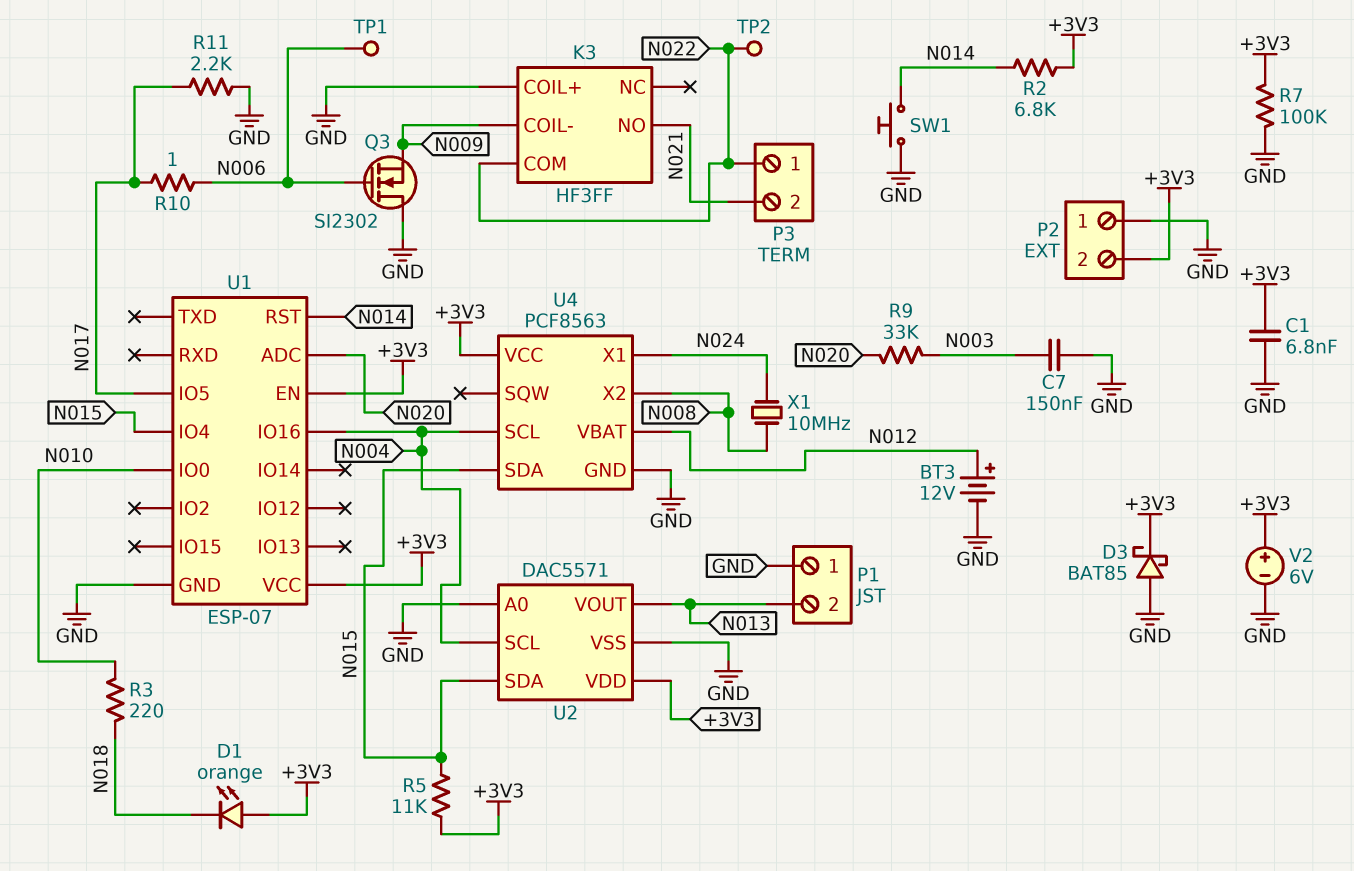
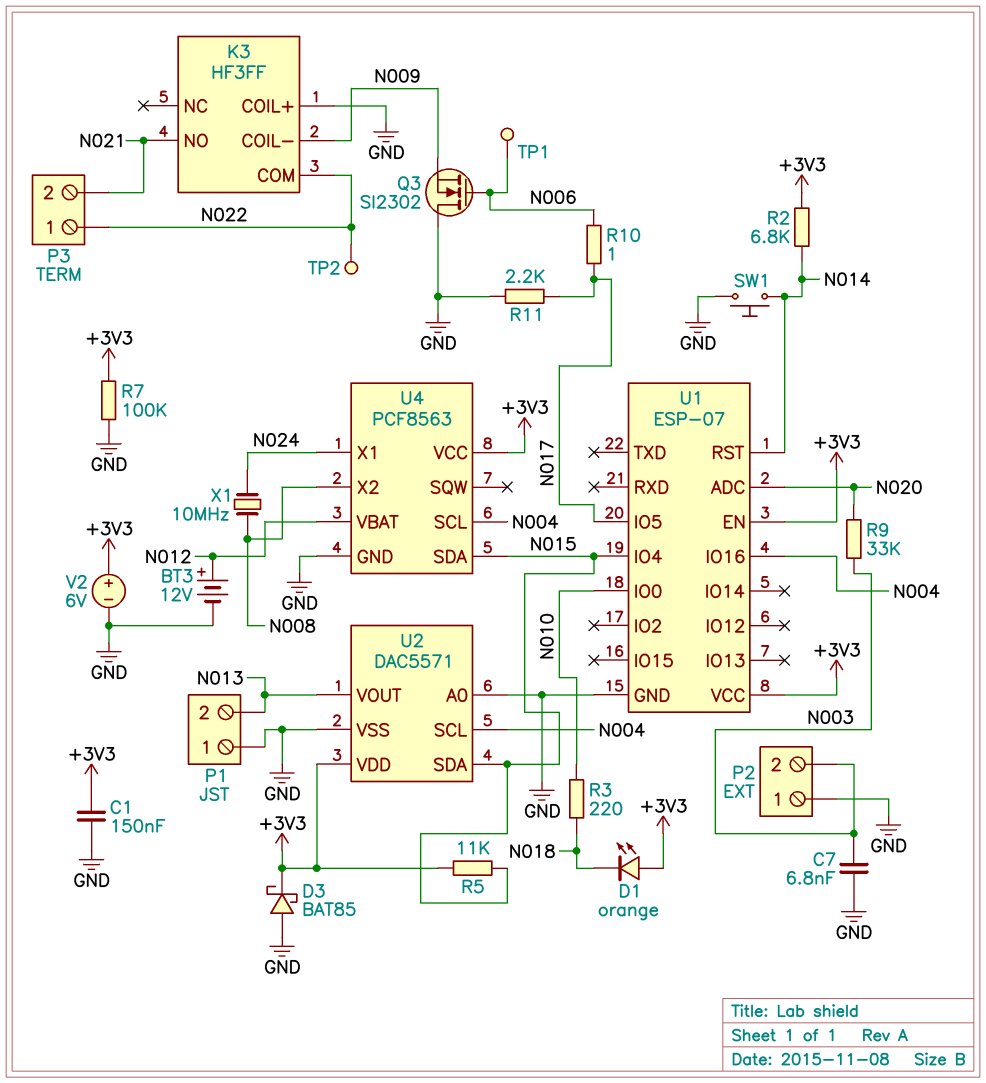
C1: 6.8nF (+3V3, GND) -> 150nF (+3V3, GND)
C7: 150nF (GND, N003) -> 6.8nF (GND, N003)
P2 pin 2: +3V3 -> N003

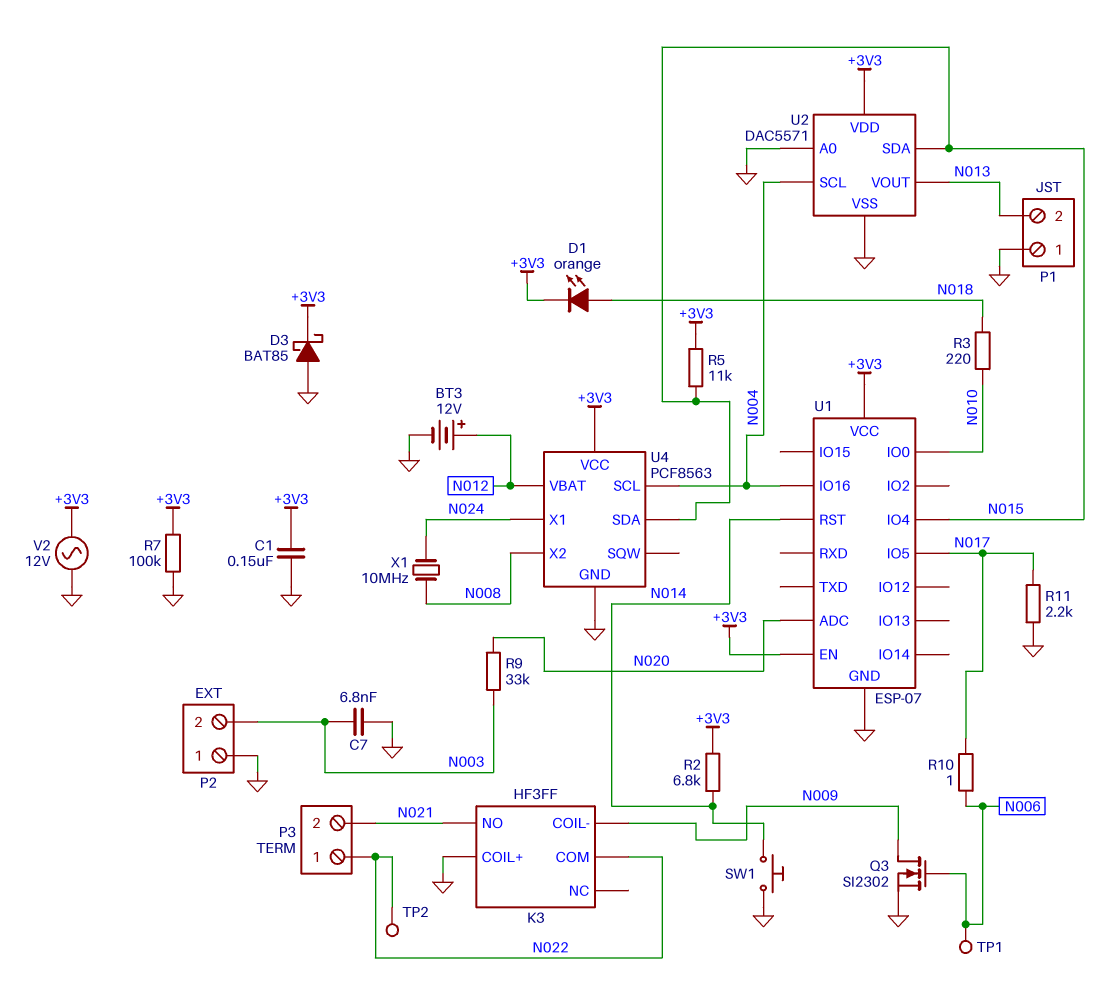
D1: LED orange (A +3V3, K N018) -> LED orange (A N018, K +3V3)
Q3: NMOS SI2302 (G N006, D GND, S N009) -> NMOS SI2302 (G N006, D N009, S GND)
V2: 6V (plus +3V3, minus GND) -> AC 12V (+3V3, GND)

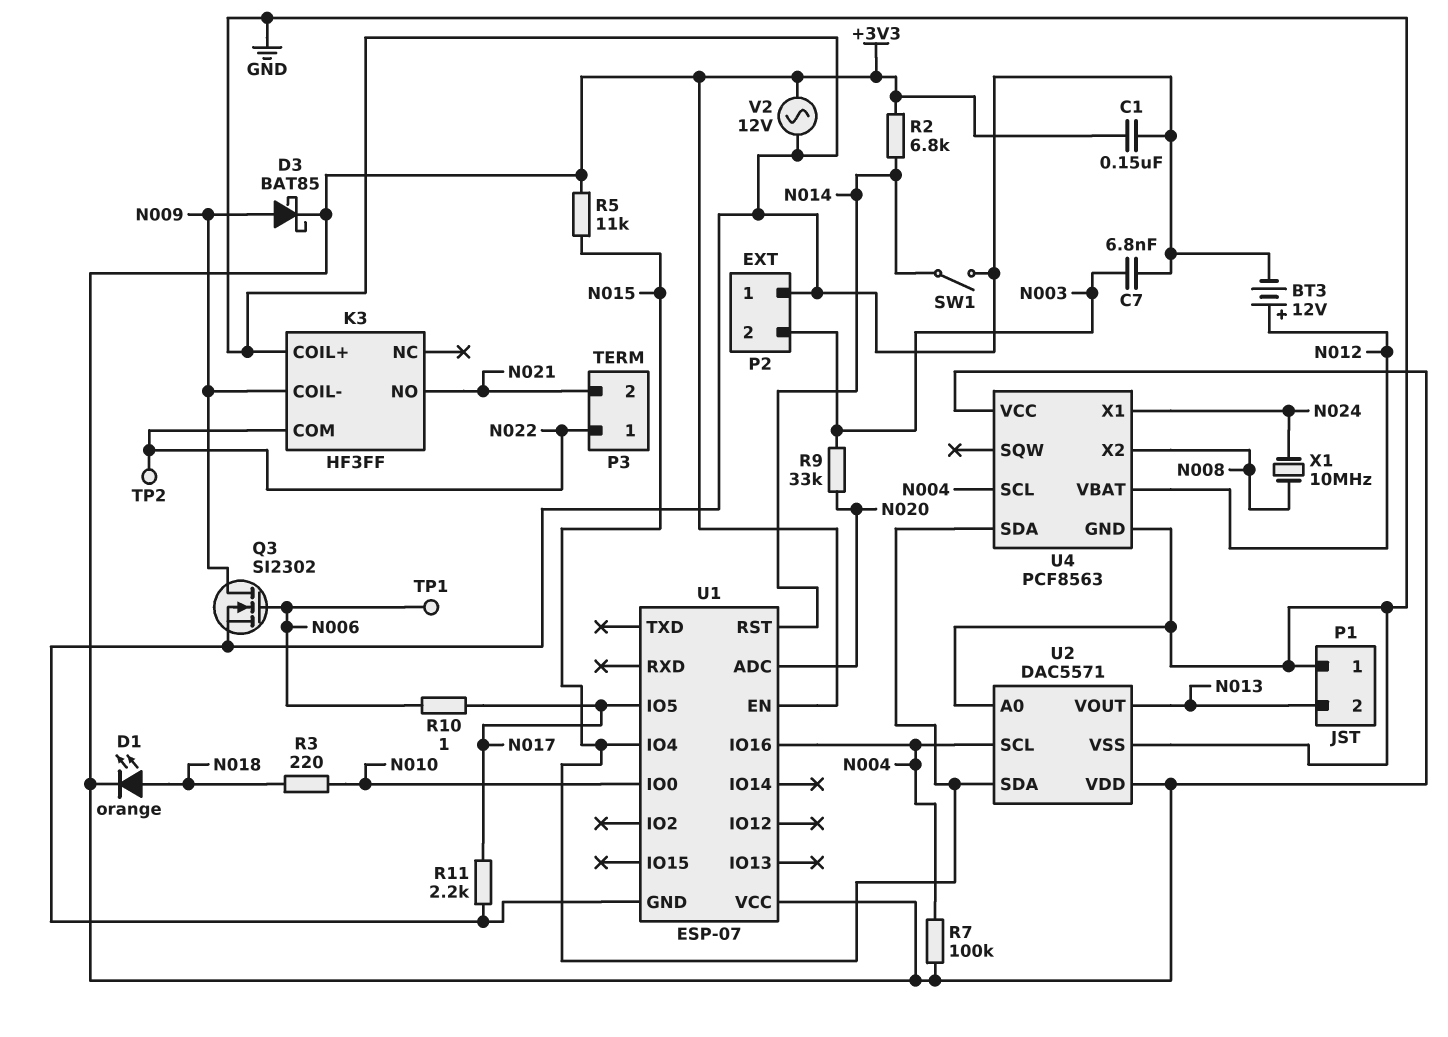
D3: schottky BAT85 (A GND, K +3V3) -> schottky BAT85 (A N009, K +3V3)
R7: 100k (+3V3, GND) -> 100k (+3V3, N004)
SW1: button (GND, N014) -> switch (GND, N014)

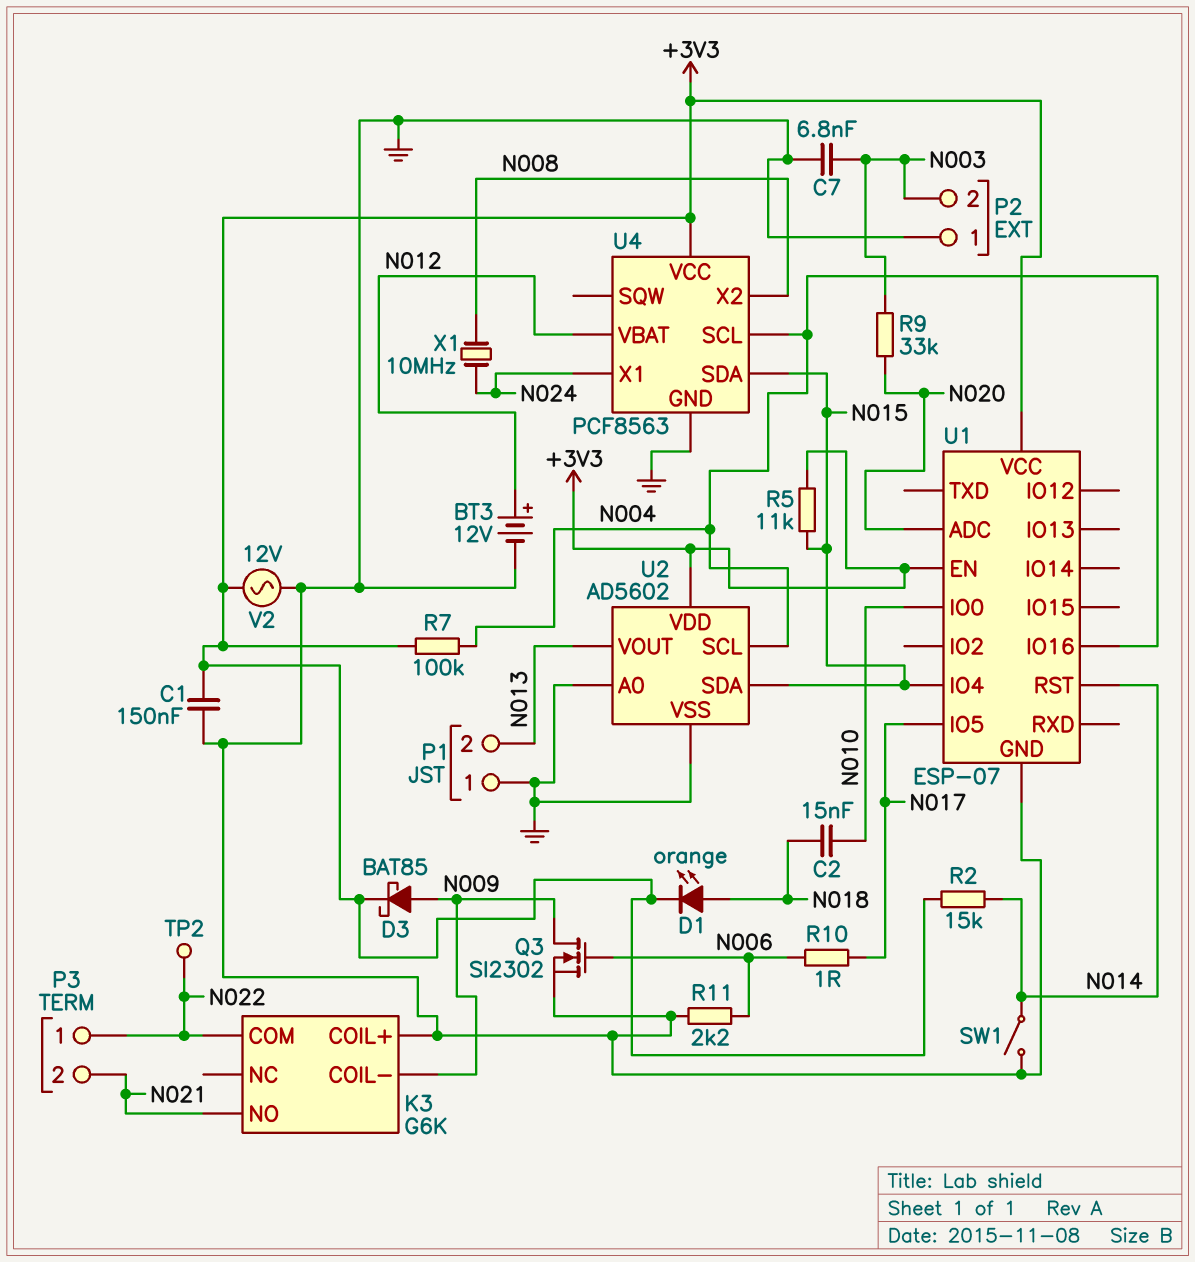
C2: none -> 15nF (N010, N018)
K3: HF3FF -> G6K
R2: 6.8k (+3V3, N014) -> 15k (+3V3, N014)
R3: 220 (N010, N018) -> none
R11: 2.2k (GND, N017) -> 2.2k (GND, N006)
TP1: test point (N006) -> none
U2: DAC5571 -> AD5602

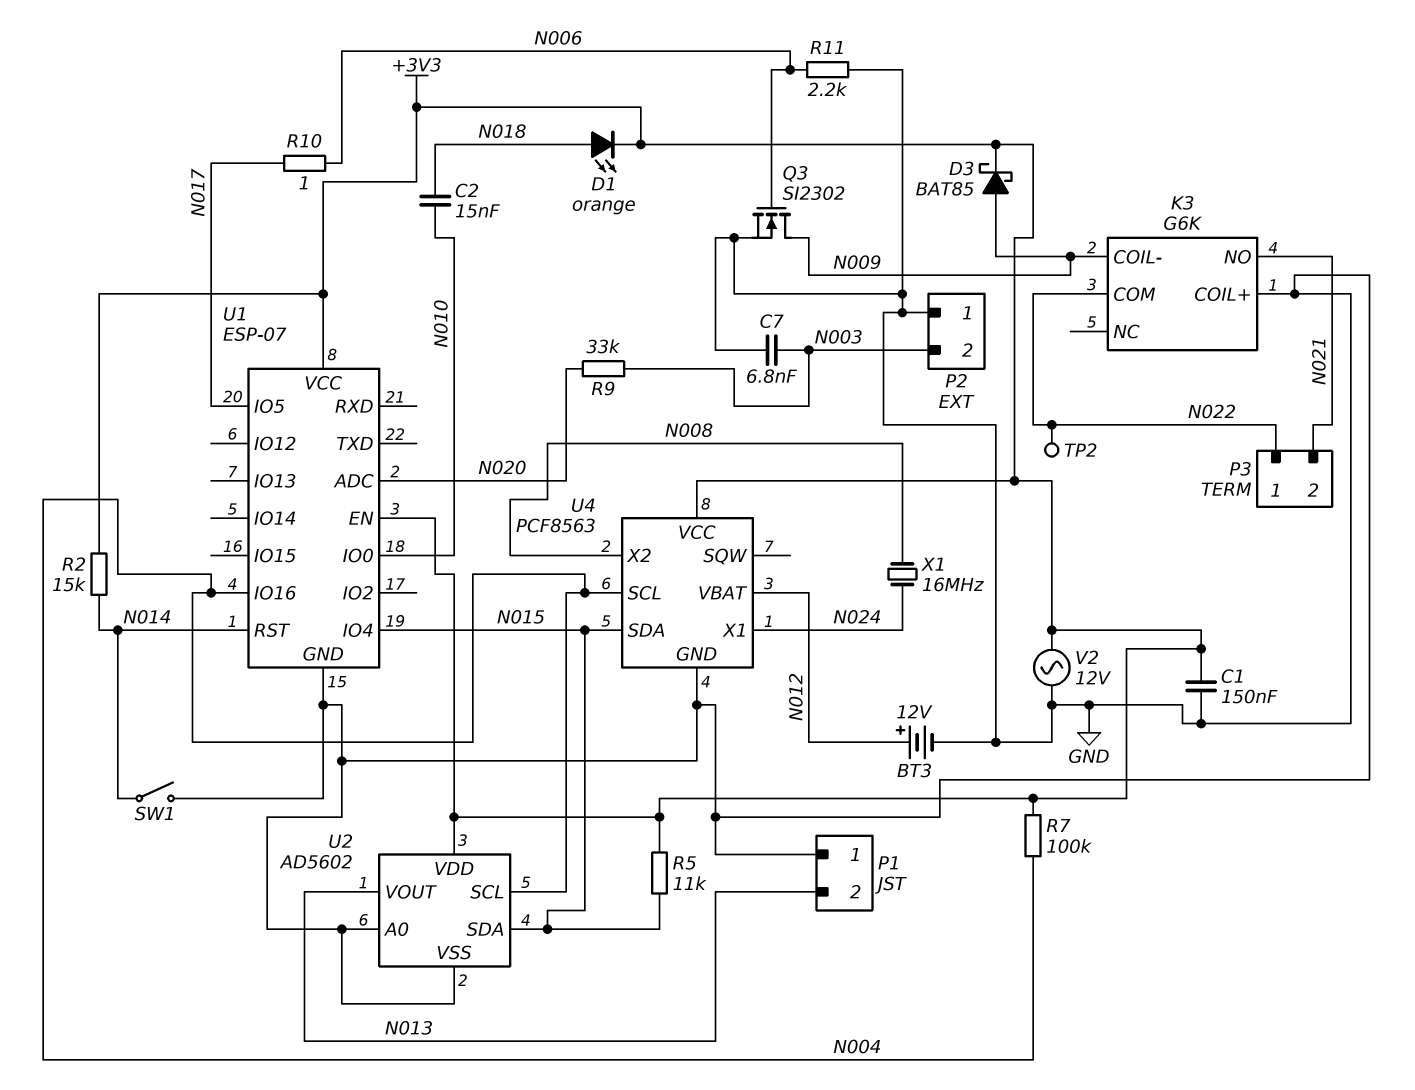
X1: 10MHz (N008, N024) -> 16MHz (N008, N024)

